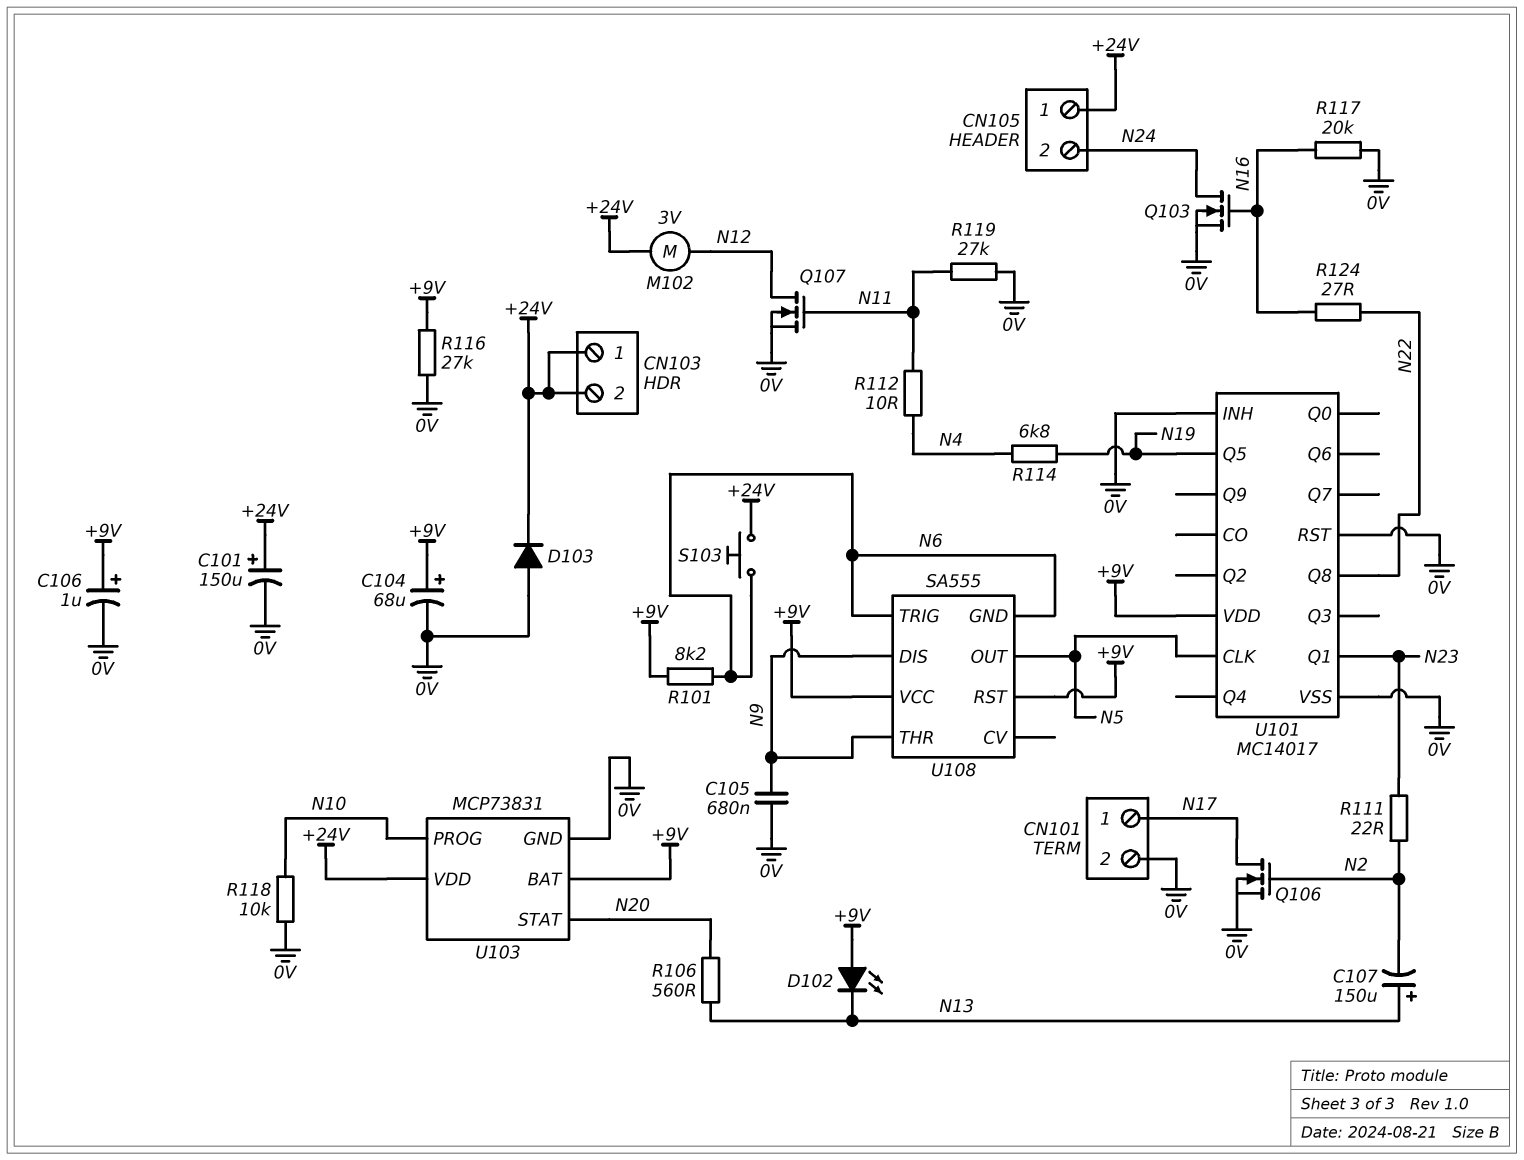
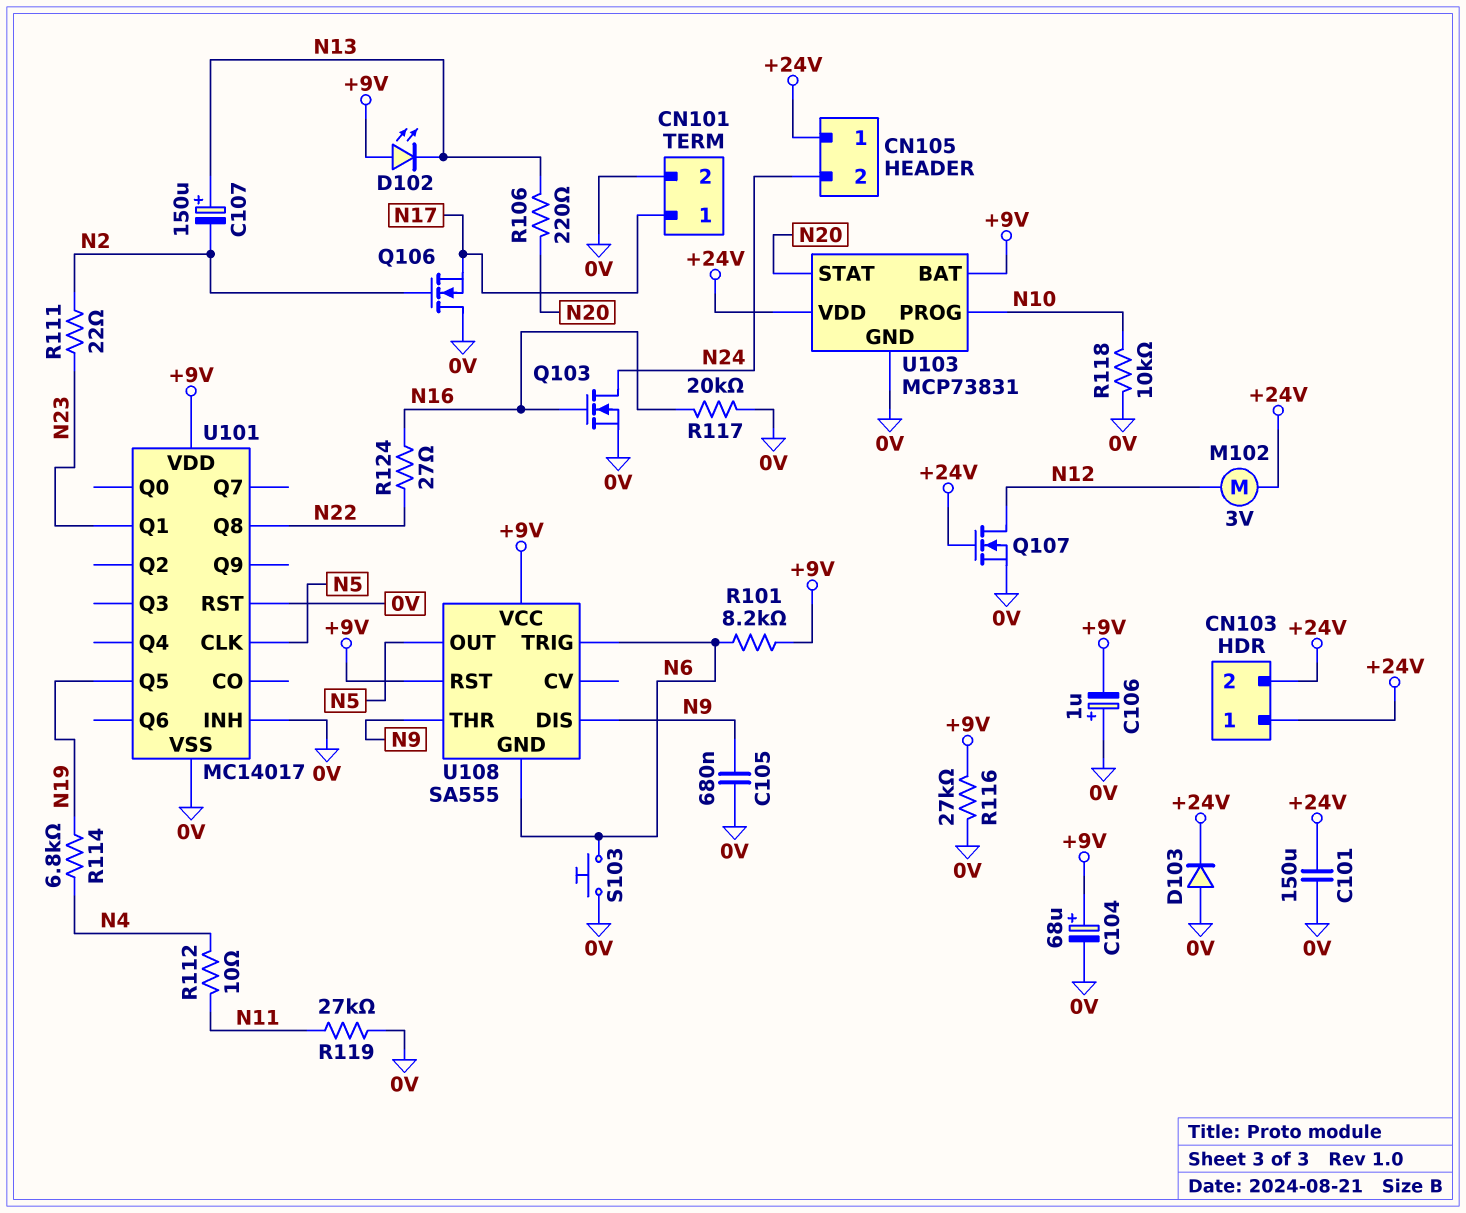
C101: 150uF (plus +24V, minus 0V) -> 150uF (+24V, 0V)
C106: 1uF (plus +9V, minus 0V) -> 1uF (plus 0V, minus +9V)
Q106: NMOS (G N2, D N17, S 0V) -> NMOS (G N2, D 0V, S N17)
Q107: NMOS (G N11, D N12, S 0V) -> NMOS (G +24V, D N12, S 0V)
R106: 560 (N13, N20) -> 220 (N13, N20)
S103: button (+24V, N6) -> button (0V, N6)

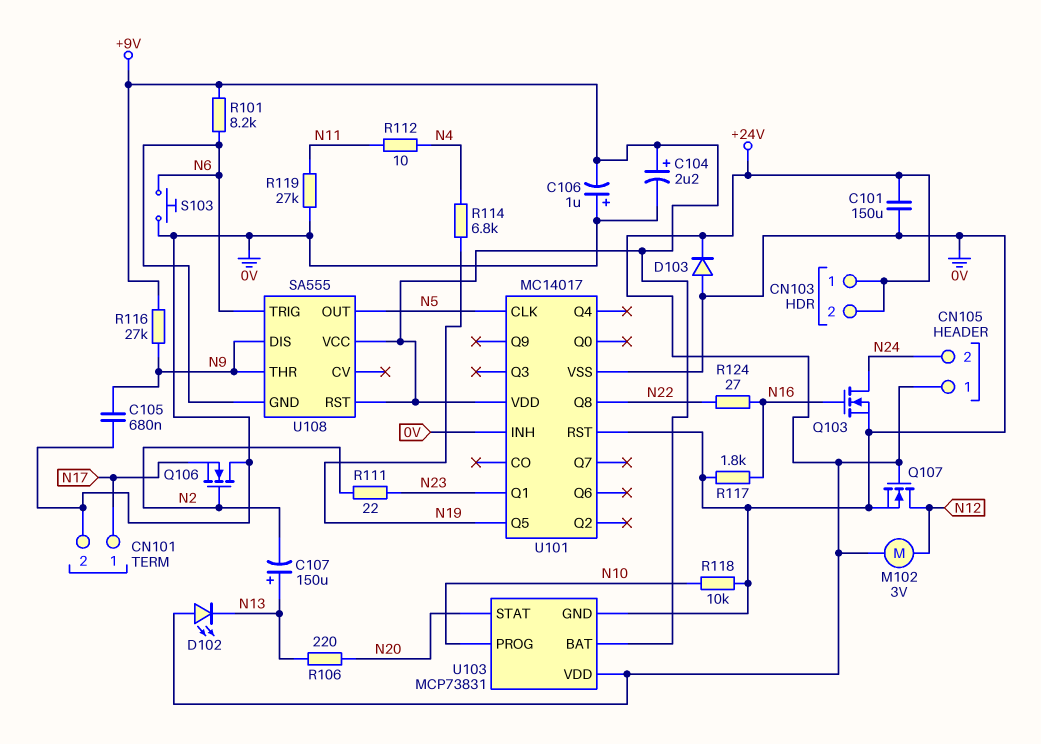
C104: 68uF (plus +9V, minus 0V) -> 2.2uF (plus +9V, minus 0V)
D102: LED (A +9V, K N13) -> LED (A +24V, K N13)
R116: 27k (+9V, 0V) -> 27k (+9V, N9)
R117: 20k (0V, N16) -> 1.8k (0V, N16)

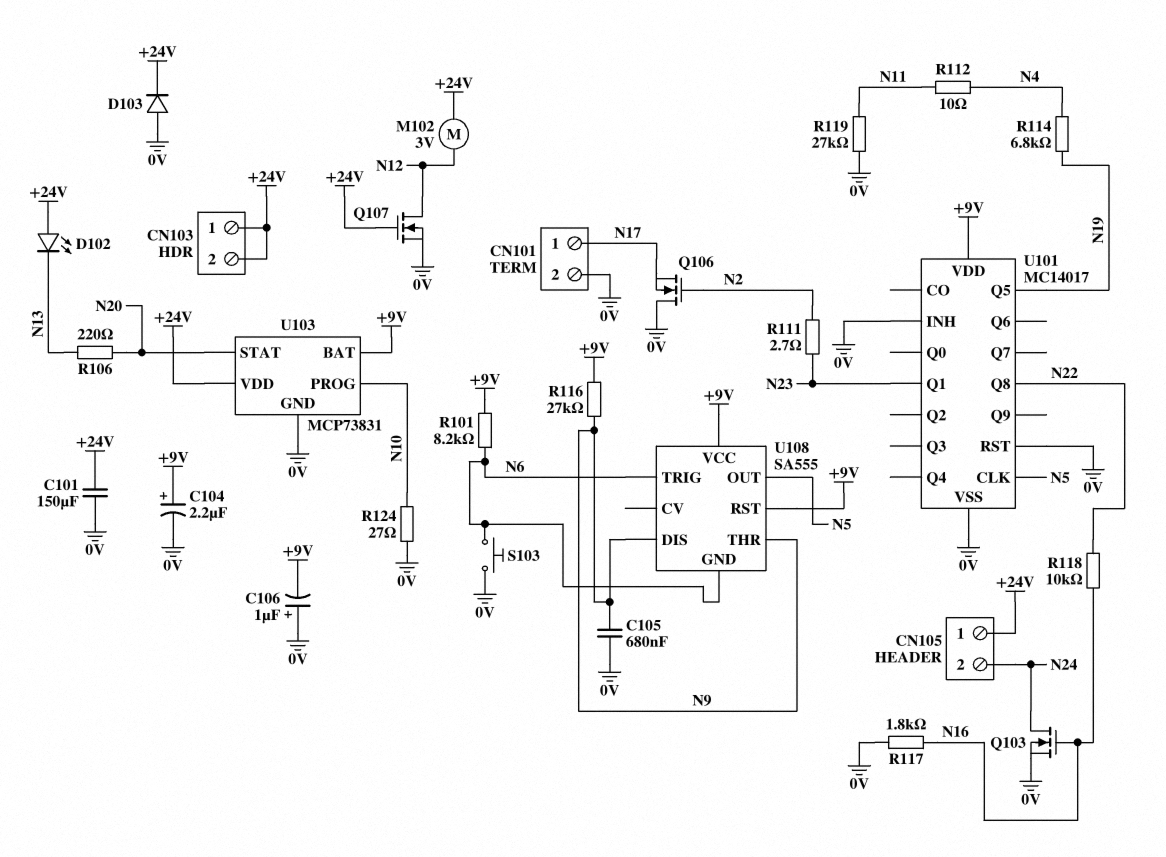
C107: 150uF (plus N13, minus N2) -> none
R111: 22 (N2, N23) -> 2.7 (N2, N23)
R118: 10k (0V, N10) -> 10k (N16, N22)
R124: 27 (N16, N22) -> 27 (0V, N10)

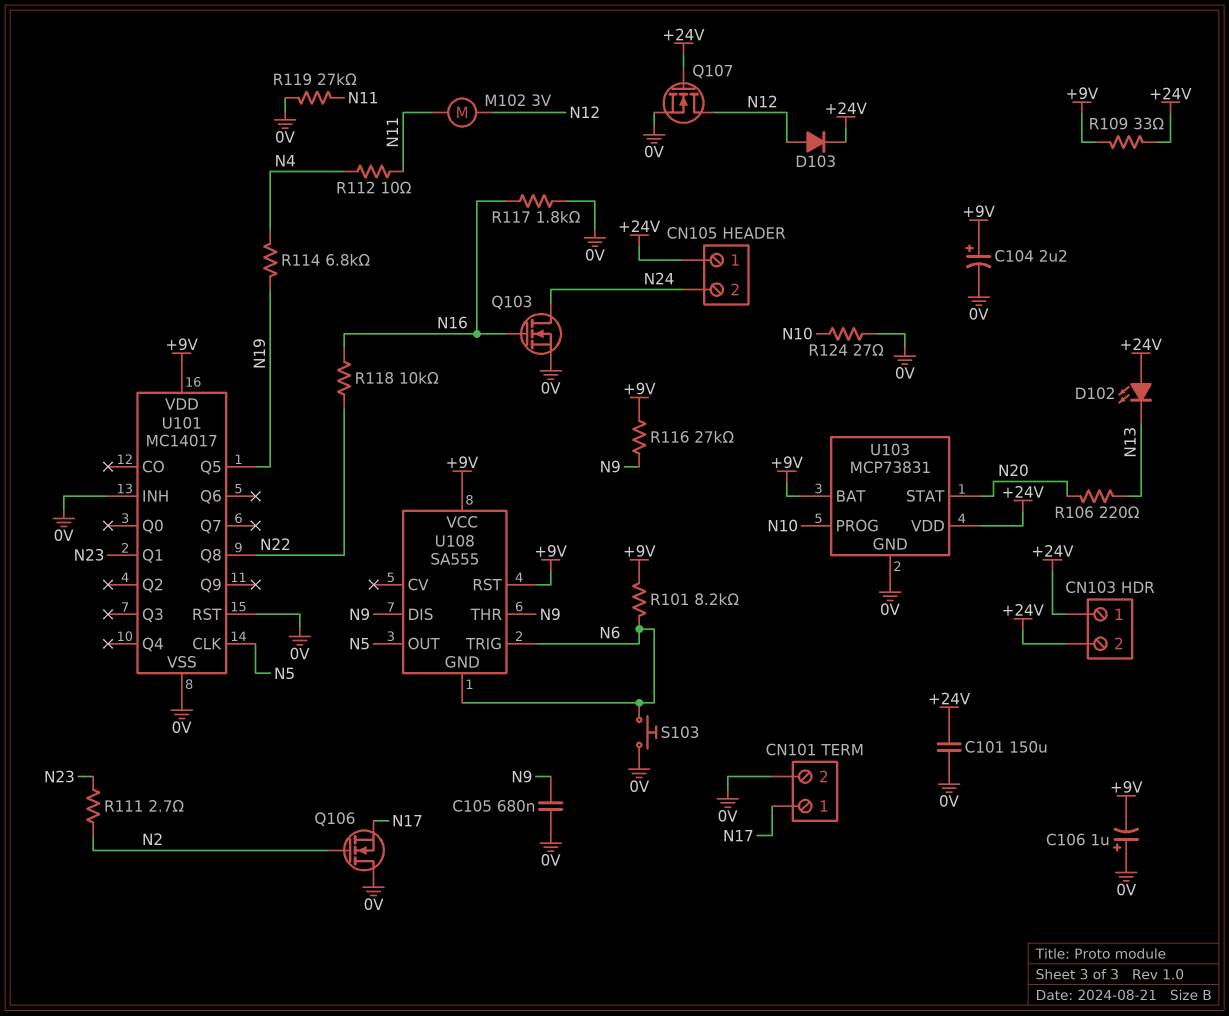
D103: diode (A 0V, K +24V) -> diode (A N12, K +24V)
M102: motor 3V (+24V, N12) -> motor 3V (N11, N12)
R109: none -> 33 (+9V, +24V)

